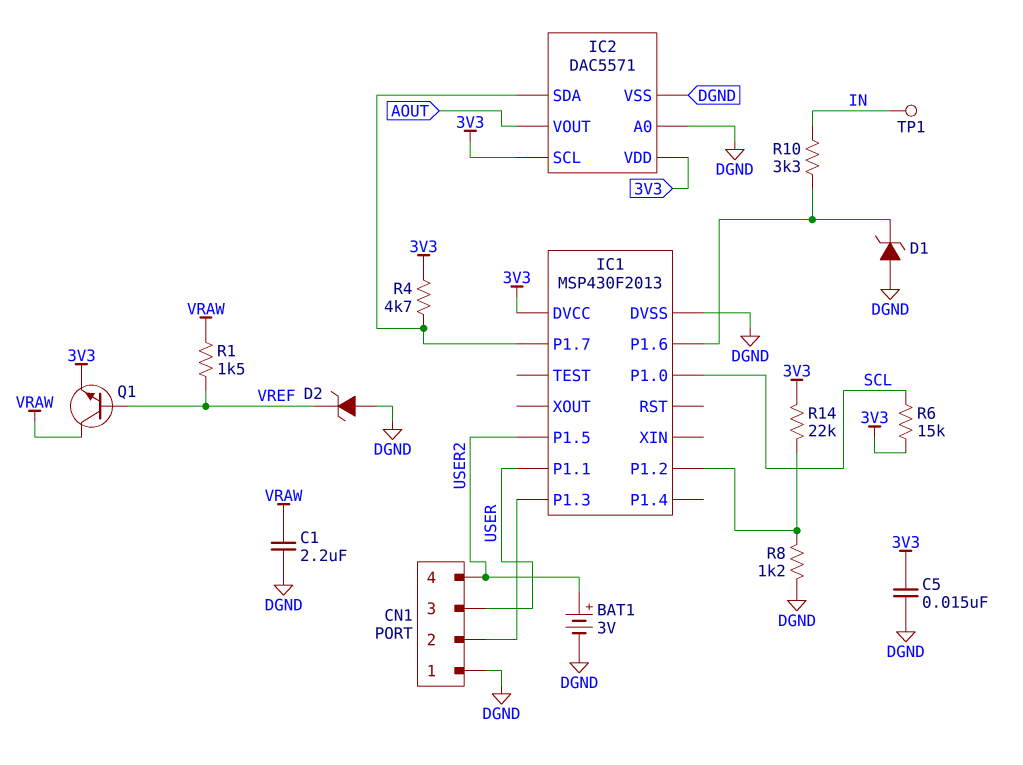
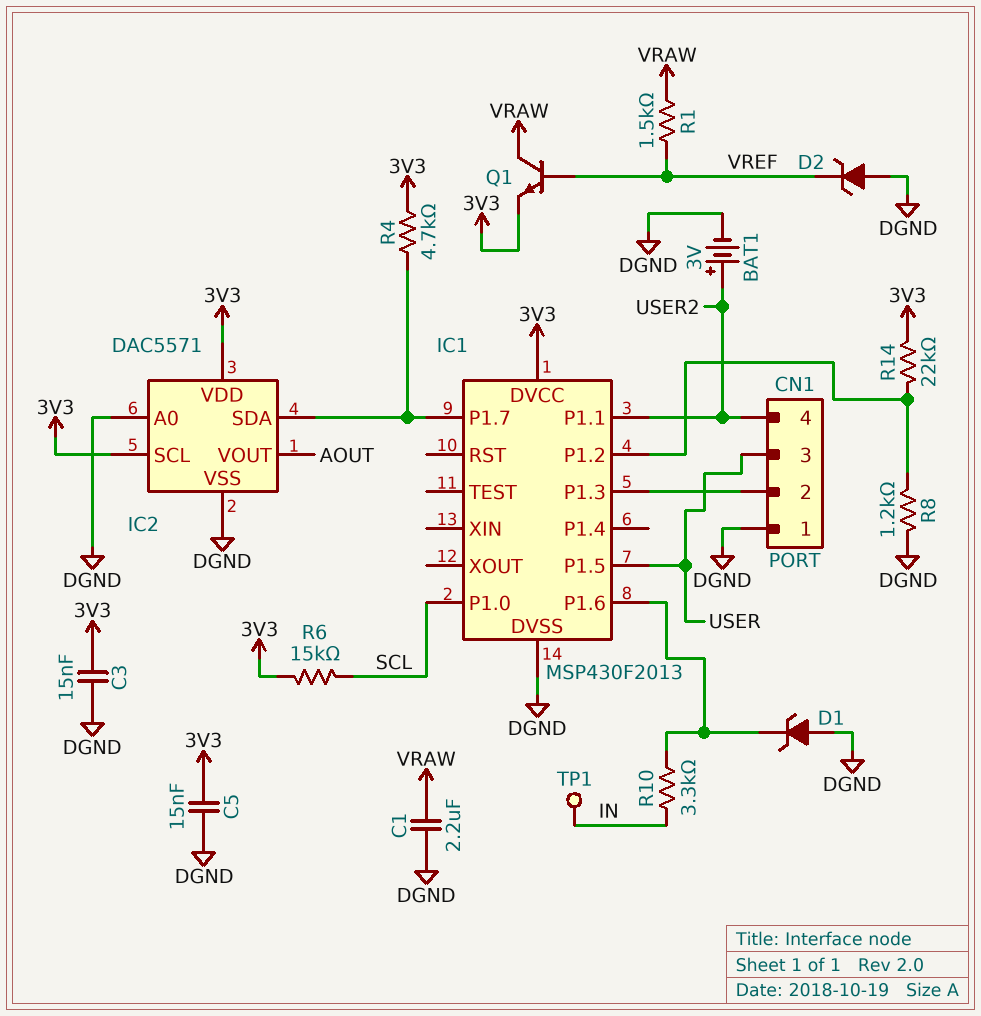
C3: none -> 15nF (3V3, DGND)
IC1 pin P1.1: USER -> USER2
IC1 pin P1.5: USER2 -> USER

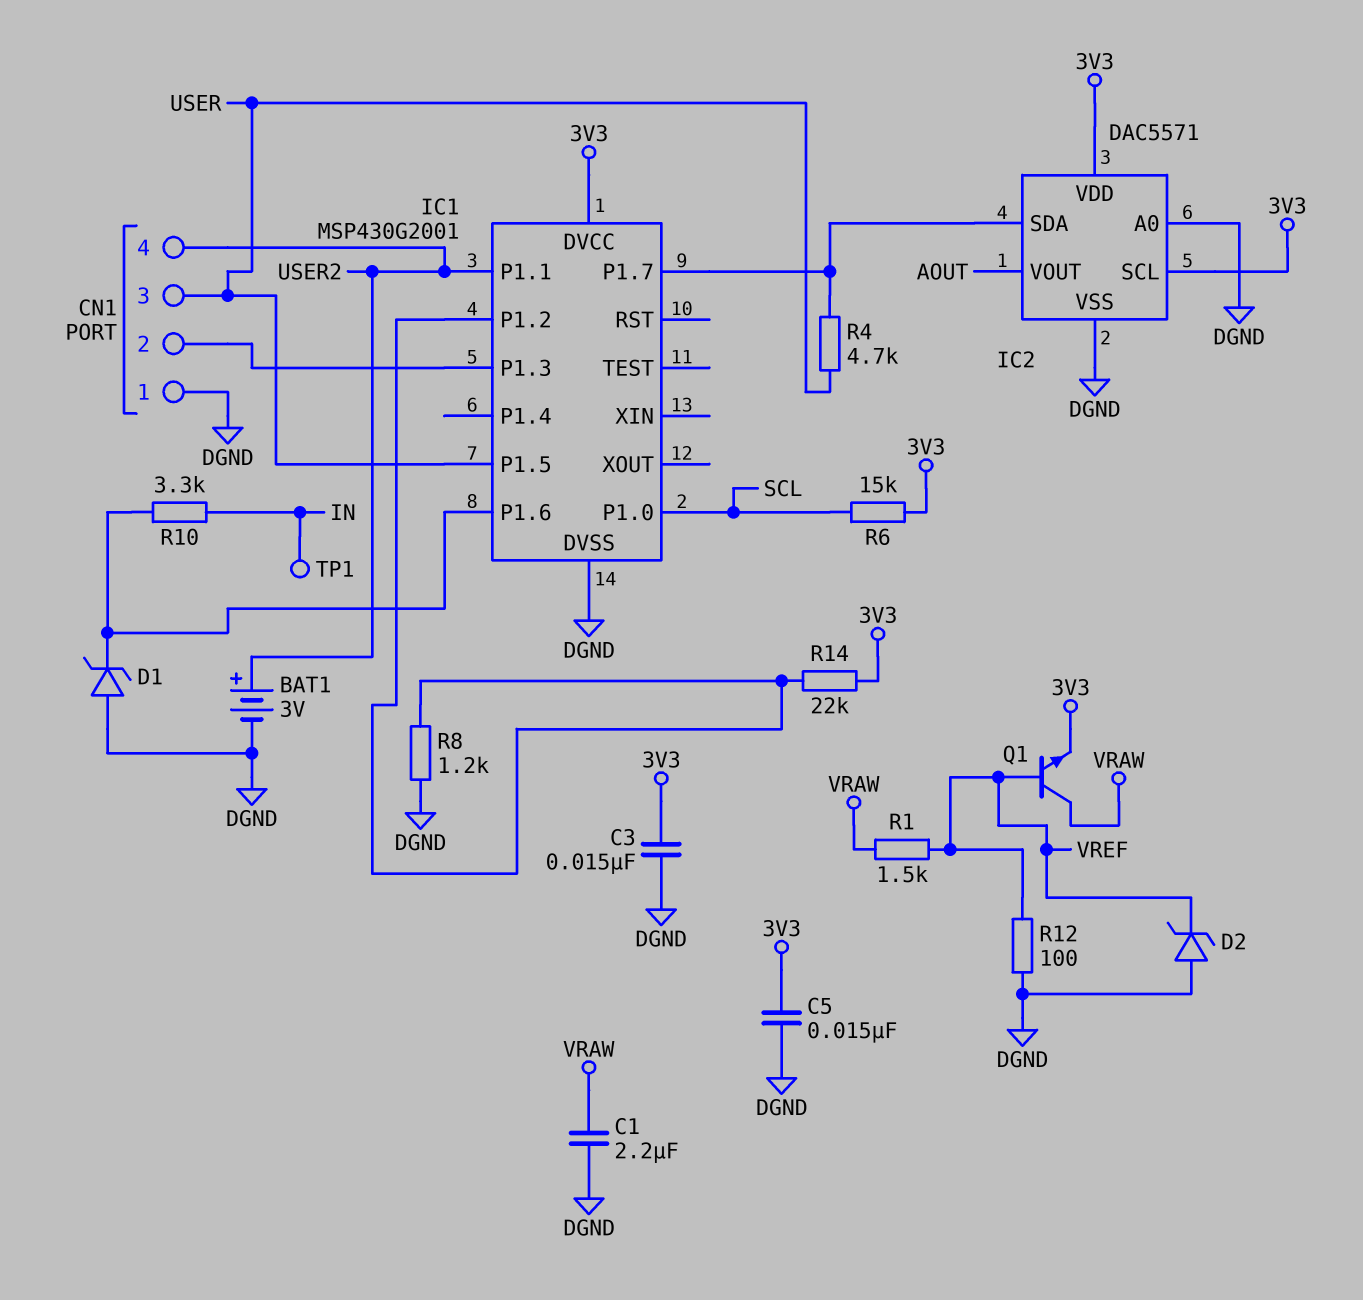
IC1: MSP430F2013 -> MSP430G2001
R4: 4.7k (3V3, IC1/P1.7) -> 4.7k (IC1/P1.7, USER)
R12: none -> 100 (DGND, VREF)

